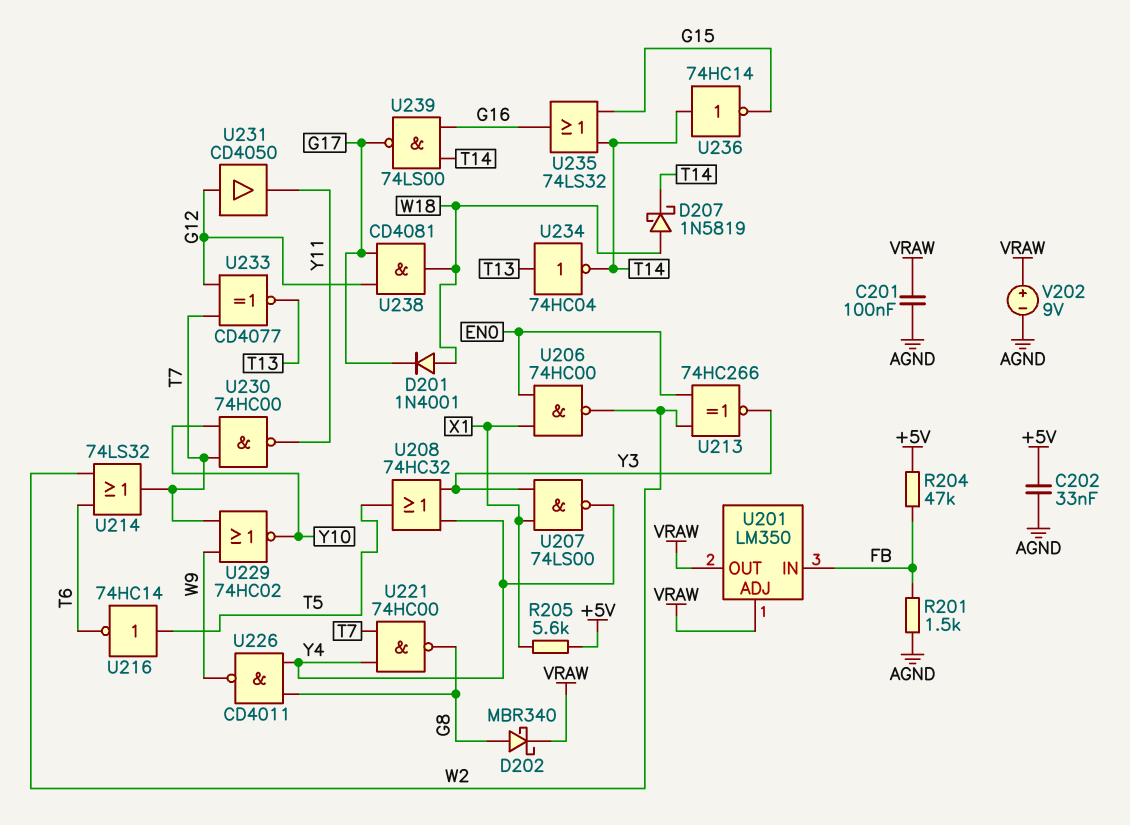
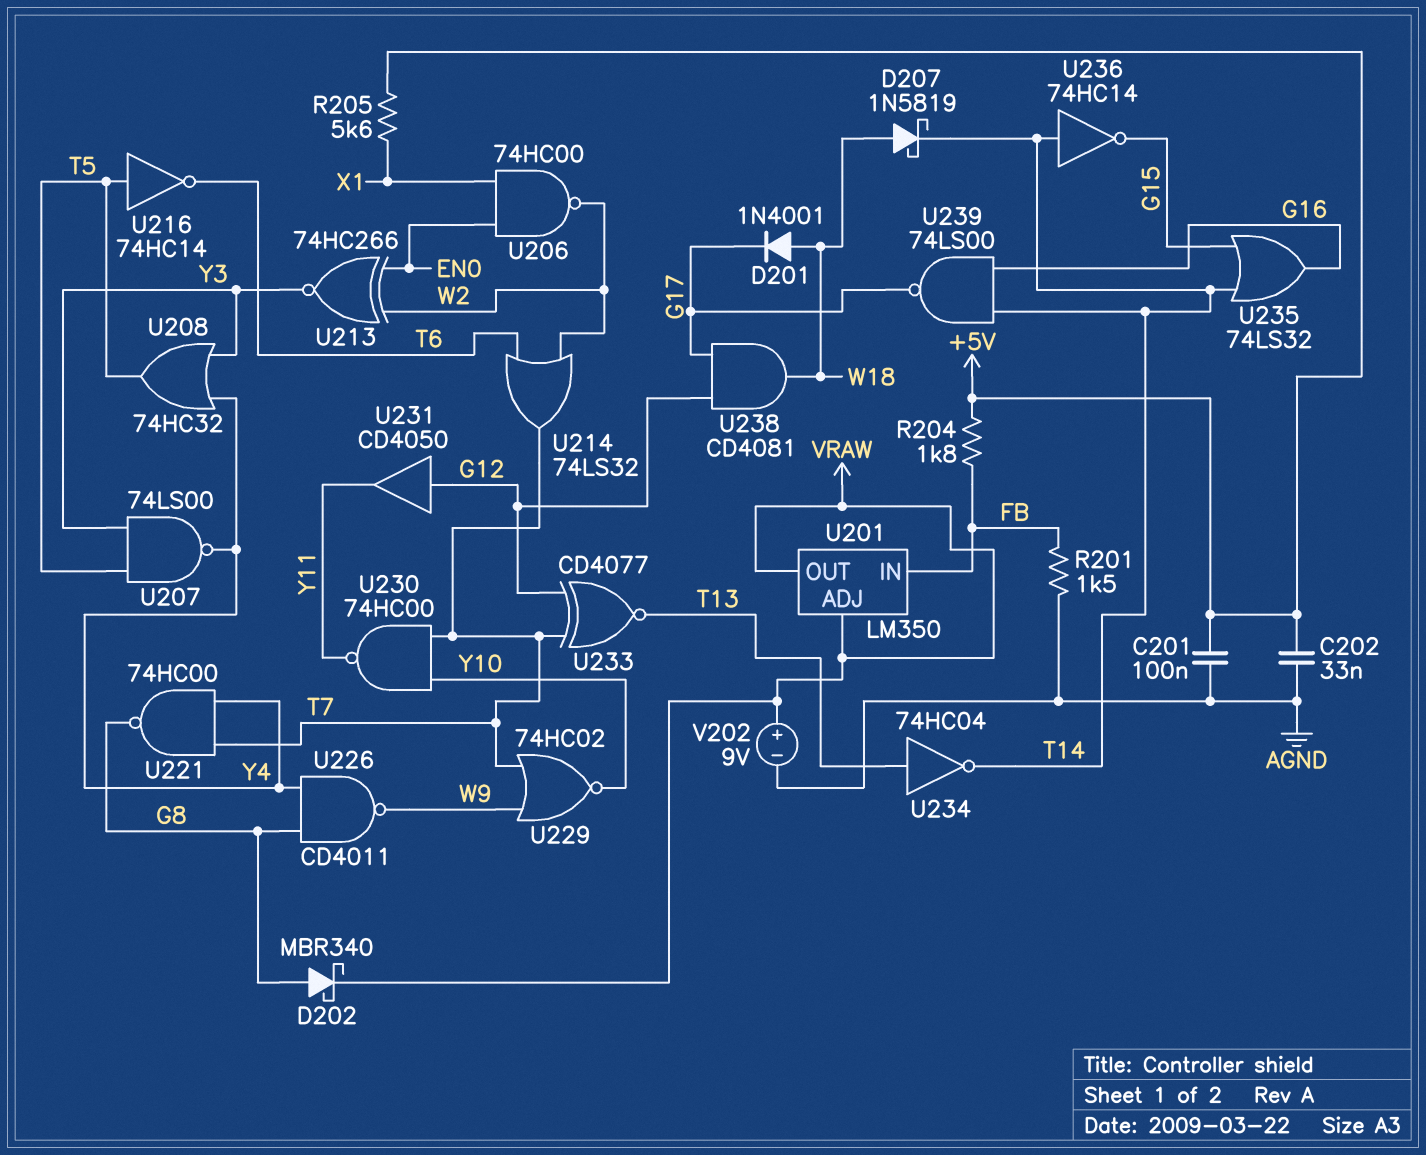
C201: 100nF (AGND, VRAW) -> 100nF (+5V, AGND)
R204: 47k (+5V, FB) -> 1.8k (+5V, FB)
U207: NAND 74LS00 (in X1, in Y3, out Y4) -> NAND 74LS00 (in T5, in Y3, out Y4)

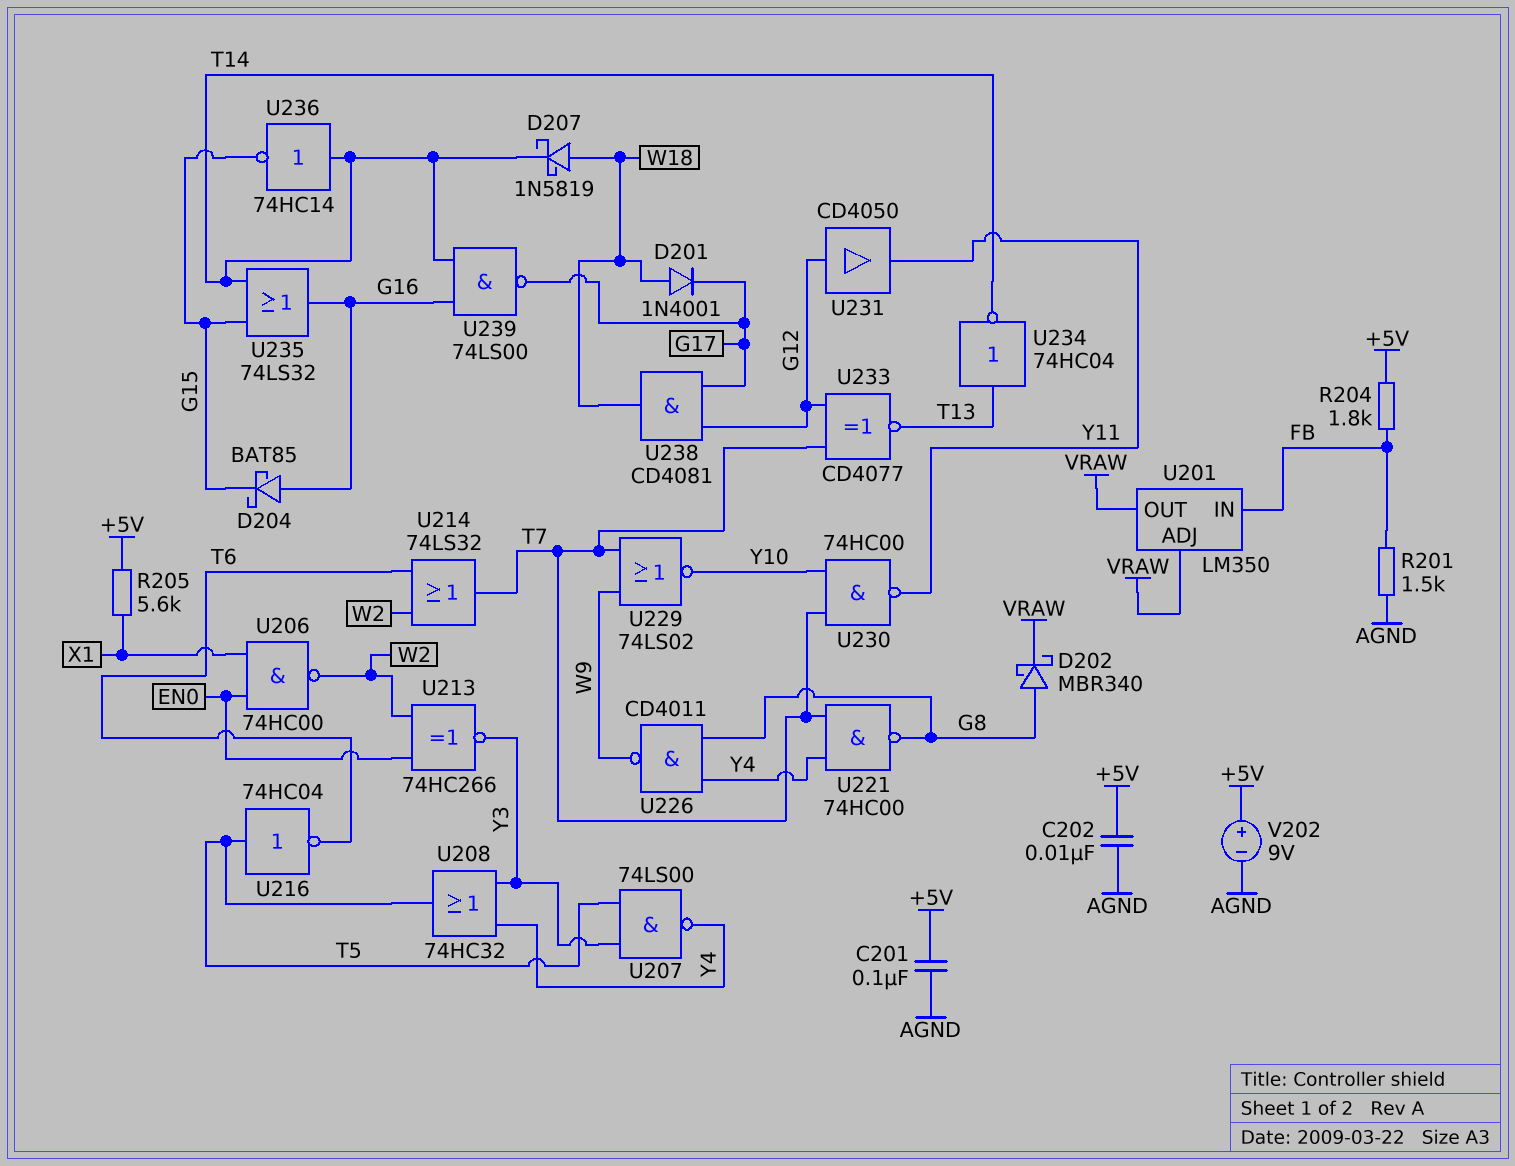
C202: 33nF (+5V, AGND) -> 10nF (+5V, AGND)
D204: none -> schottky BAT85 (A G16, K G15)
U216: NOT 74HC14 (in T5, out T6) -> NOT 74HC04 (in T5, out T6)
U229: NOR 74HC02 (in T7, in W9, out Y10) -> NOR 74LS02 (in T7, in W9, out Y10)
V202: 9V (plus VRAW, minus AGND) -> 9V (plus +5V, minus AGND)

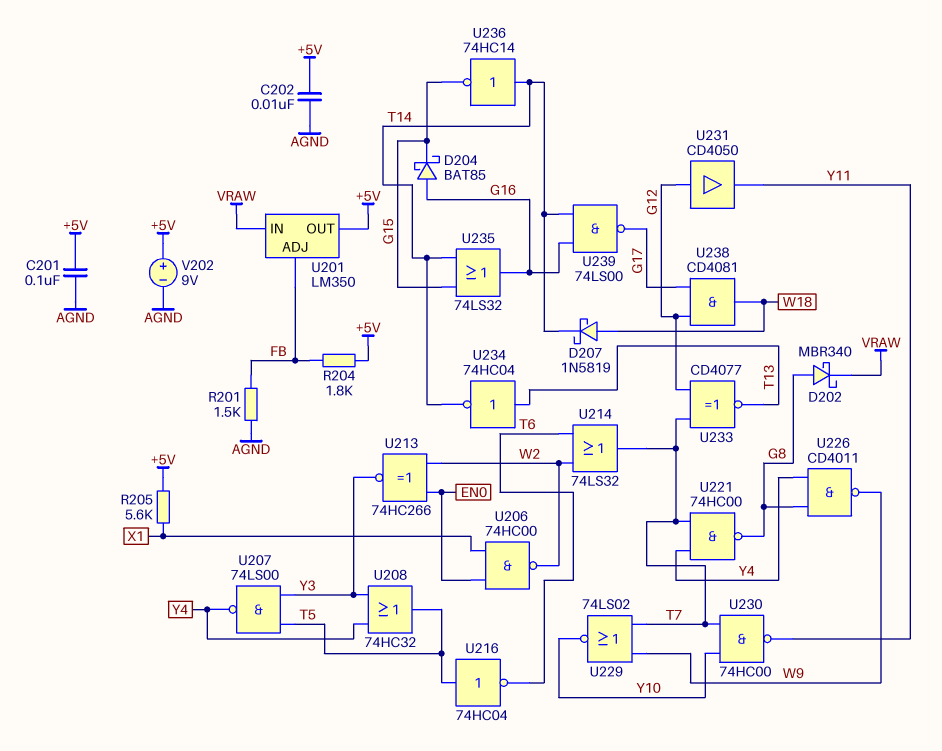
D201: diode 1N4001 (A W18, K G17) -> none
U201 pin ADJ: VRAW -> FB
U201 pin IN: FB -> VRAW
U201 pin OUT: VRAW -> +5V

